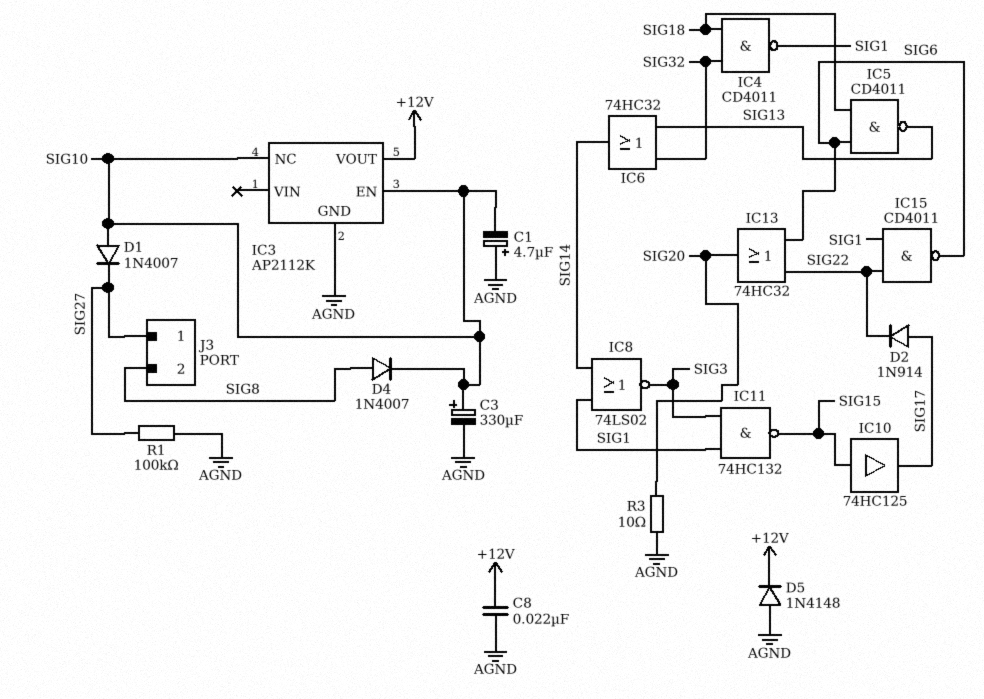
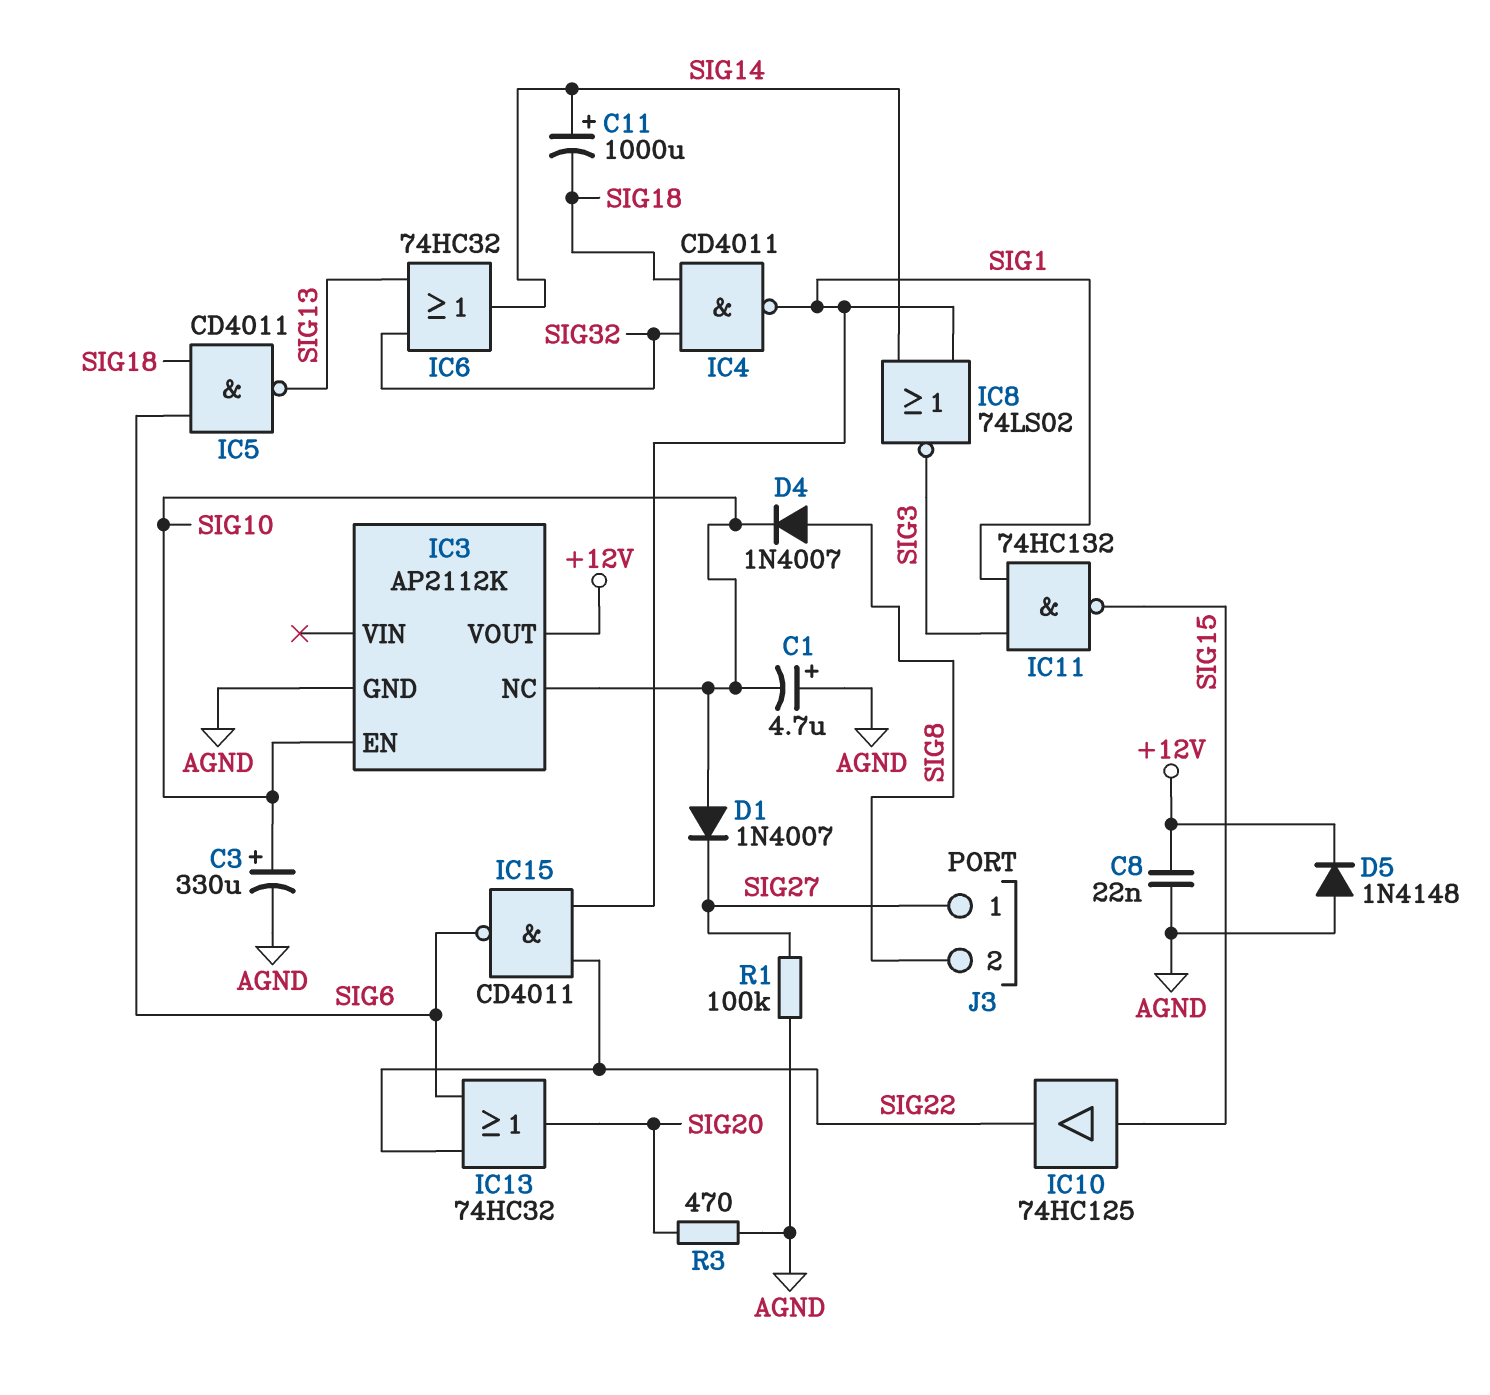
C11: none -> 1000uF (plus SIG14, minus SIG18)
D2: diode 1N914 (A SIG17, K SIG22) -> none
IC10: buffer 74HC125 (in SIG15, out SIG17) -> buffer 74HC125 (in SIG15, out SIG22)
R3: 10 (AGND, SIG20) -> 470 (AGND, SIG20)

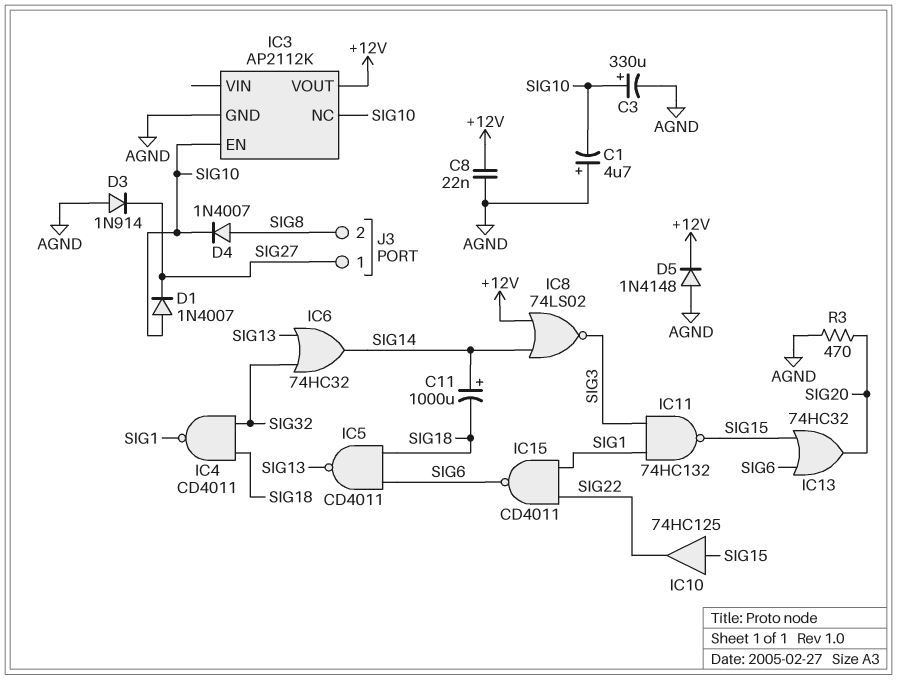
D3: none -> diode 1N914 (A AGND, K SIG27)
IC8: NOR 74LS02 (in SIG1, in SIG14, out SIG3) -> NOR 74LS02 (in +12V, in SIG14, out SIG3)
IC13: OR 74HC32 (in SIG6, in SIG22, out SIG20) -> OR 74HC32 (in SIG6, in SIG15, out SIG20)
R1: 100k (AGND, SIG27) -> none

